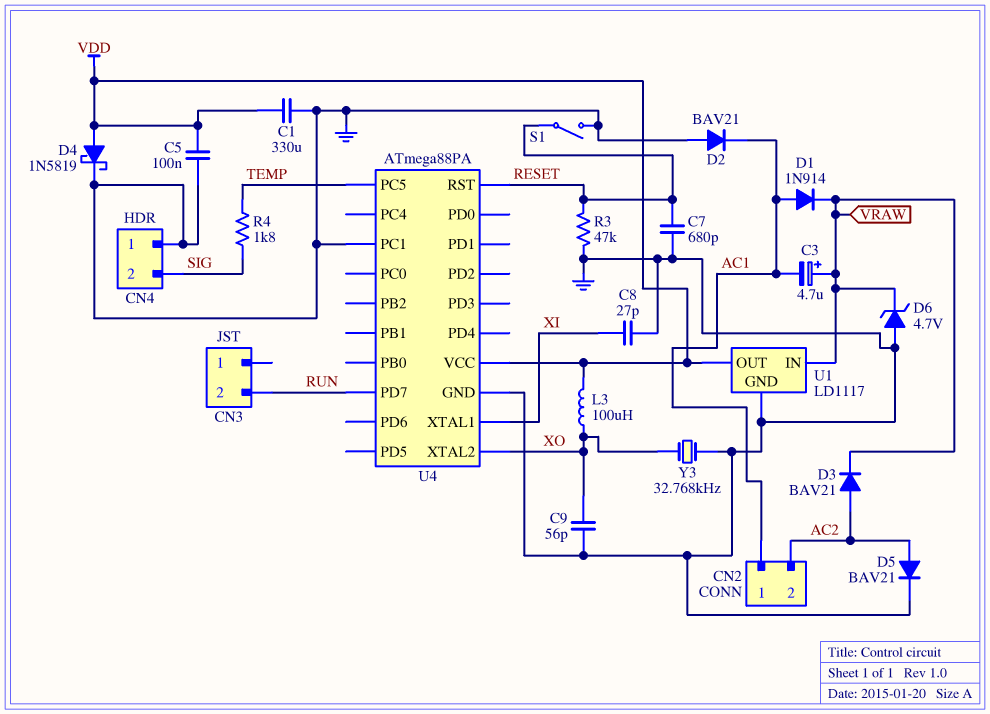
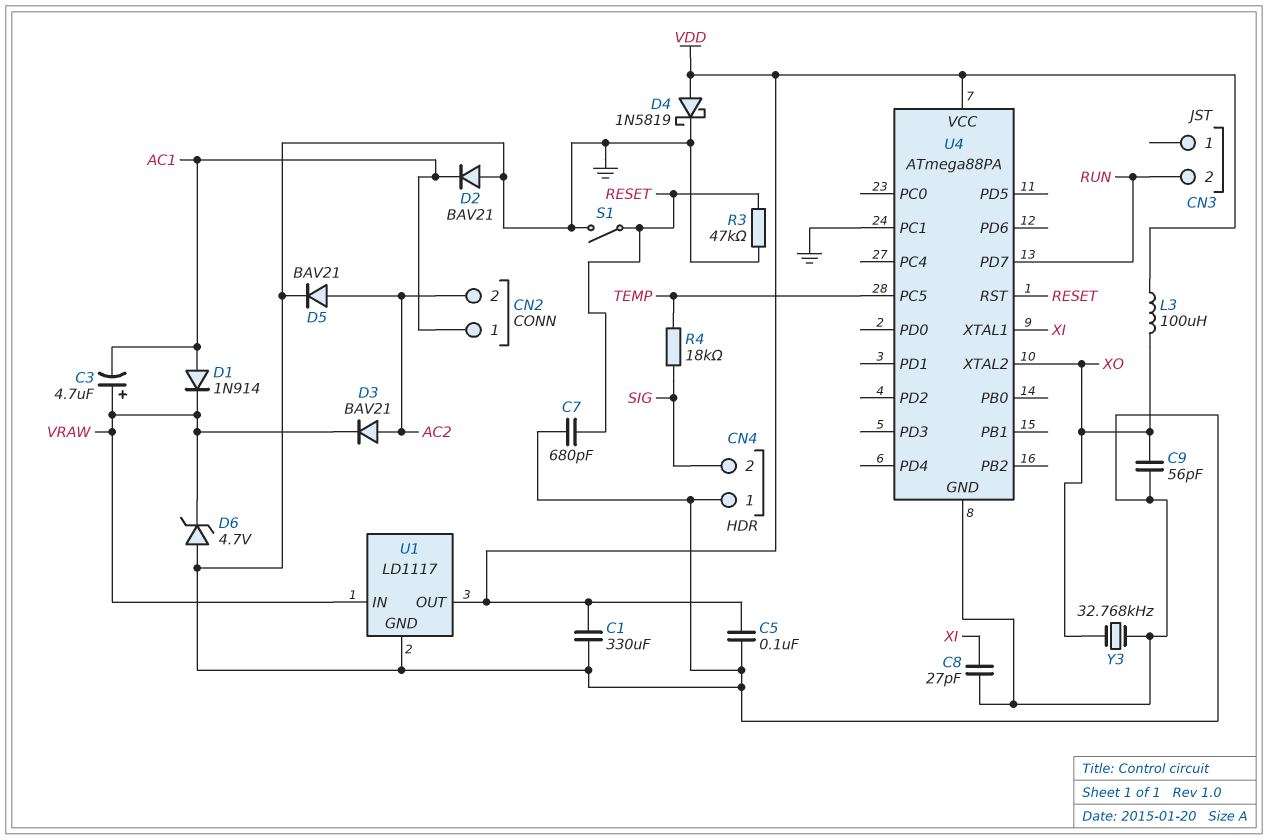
R4: 1.8k (SIG, TEMP) -> 18k (SIG, TEMP)

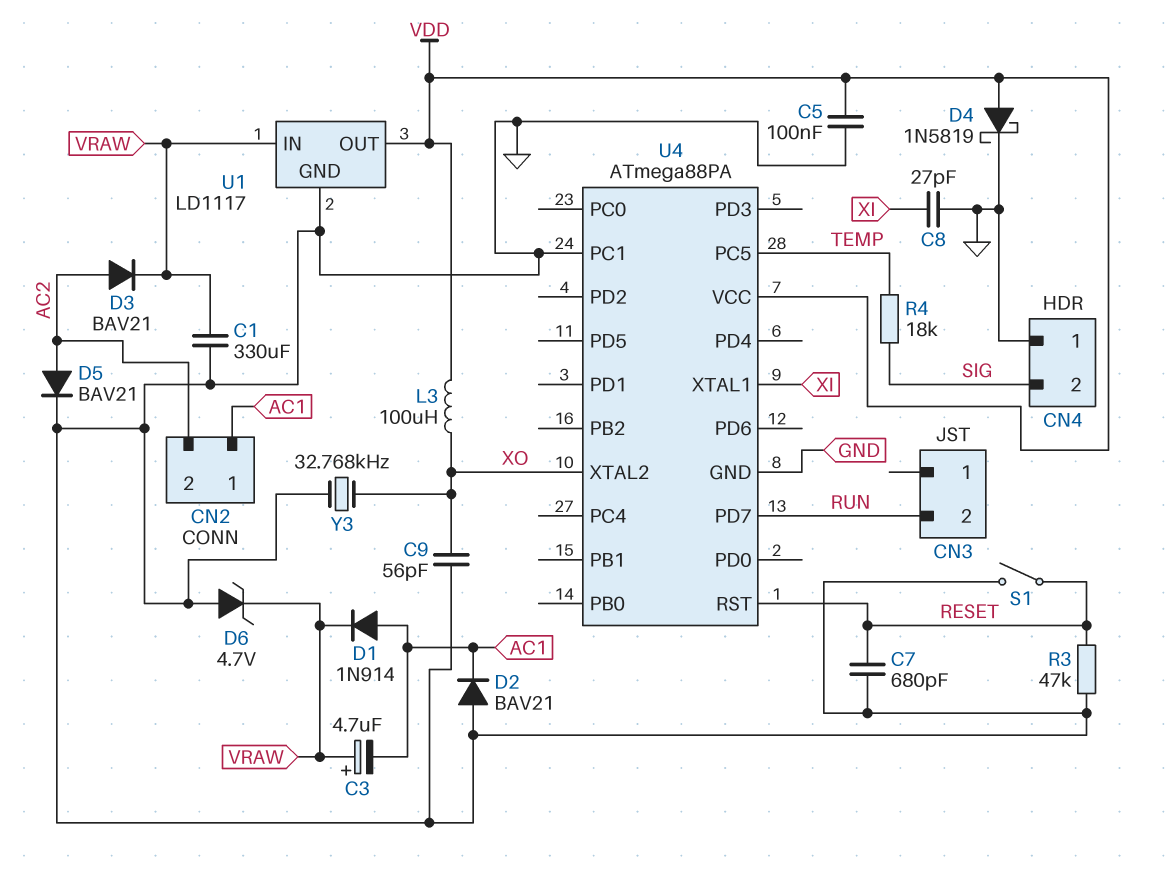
C1: 330uF (GND, VDD) -> 330uF (GND, VRAW)

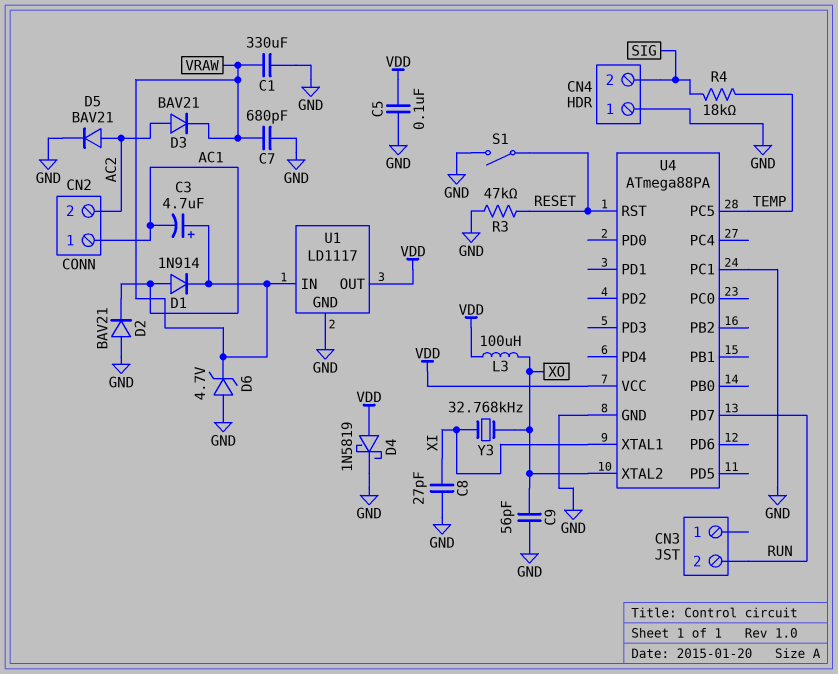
C7: 680pF (GND, RESET) -> 680pF (GND, VRAW)
Y3: 32.768kHz (GND, XO) -> 32.768kHz (XI, XO)

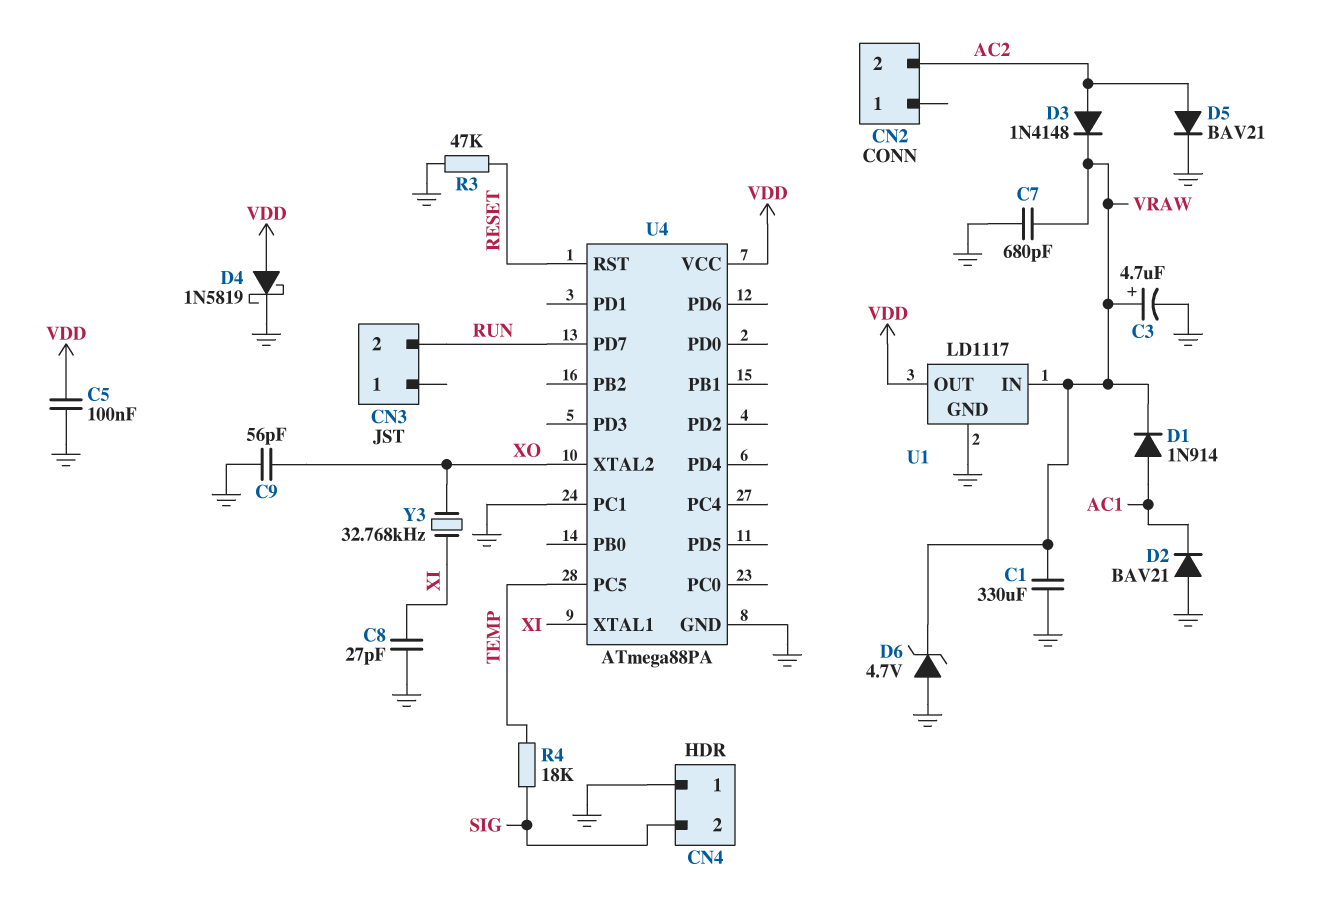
C3: 4.7uF (plus VRAW, minus AC1) -> 4.7uF (plus VRAW, minus GND)
CN2 pin 1: AC1 -> none
D3: diode BAV21 (A AC2, K VRAW) -> diode 1N4148 (A AC2, K VRAW)
L3: 100uH (VDD, XO) -> none
S1: switch (GND, RESET) -> none

